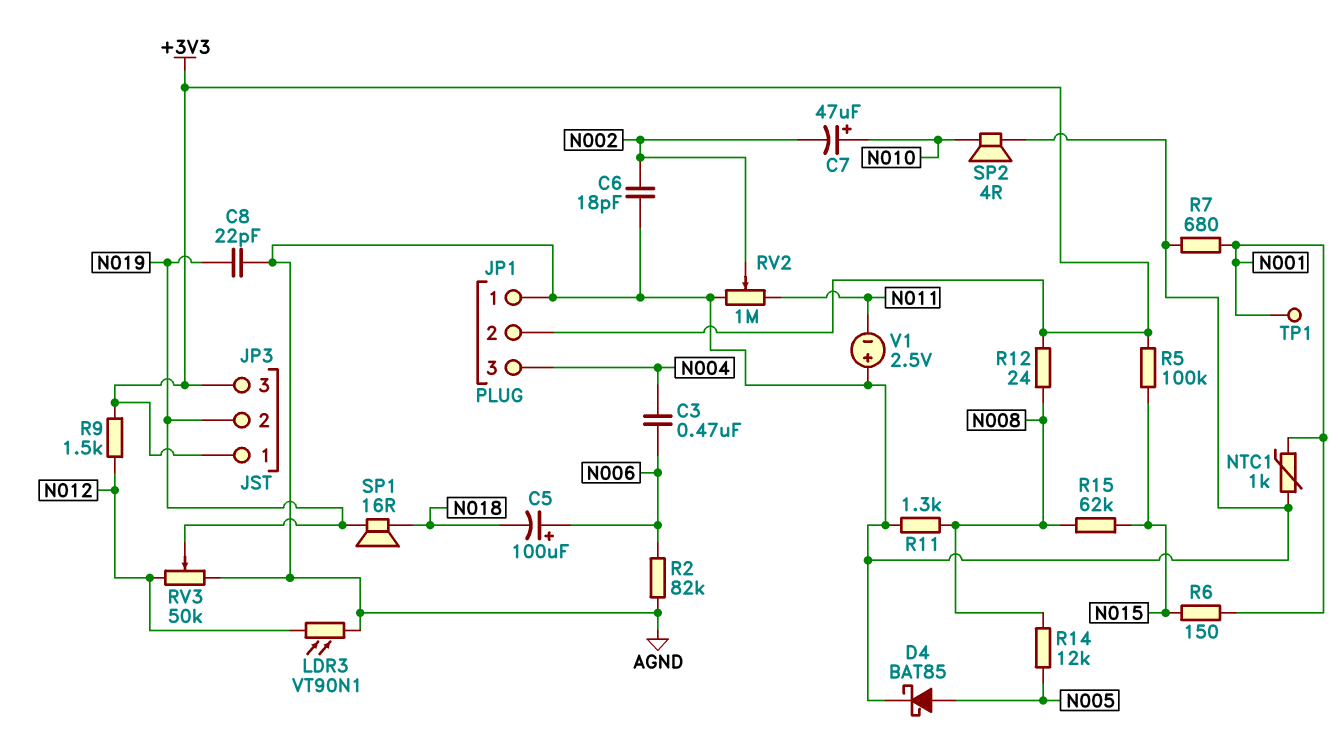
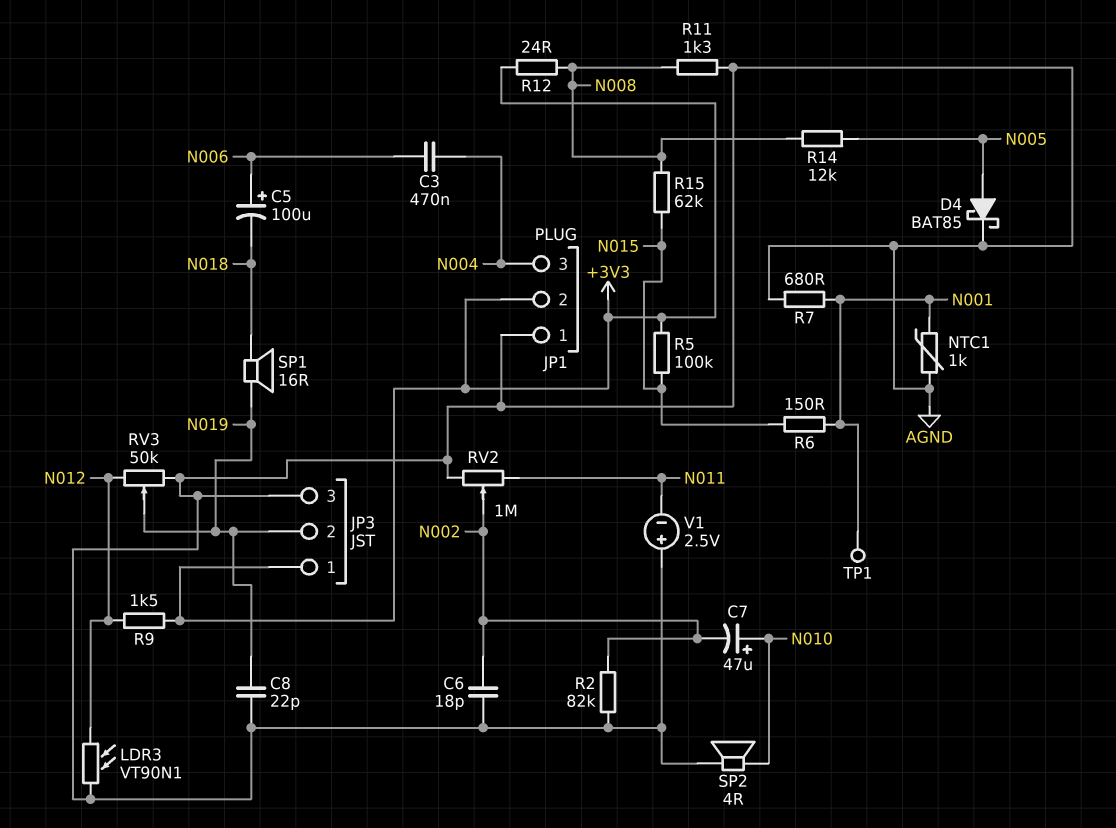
JP3 pin 3: +3V3 -> AGND
R2: 82k (AGND, N006) -> 82k (AGND, N002)

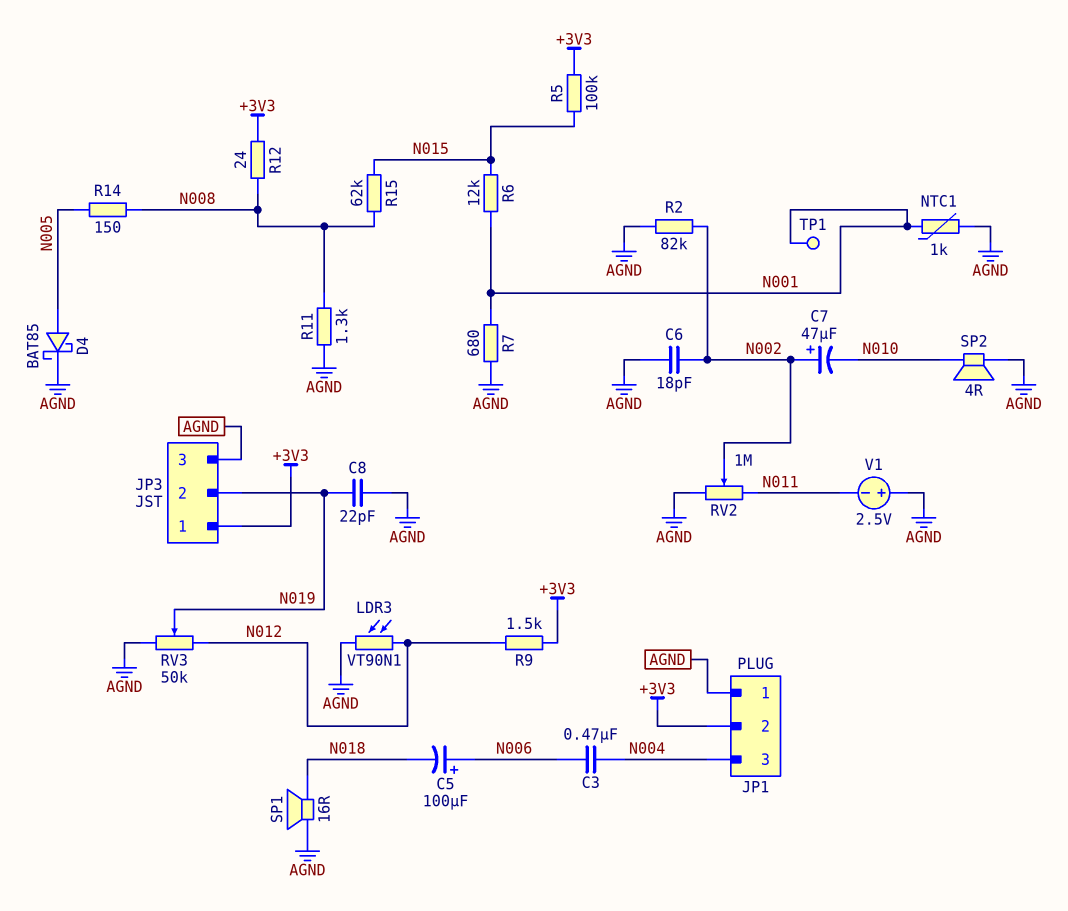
C7: 47uF (plus N010, minus N002) -> 47uF (plus N002, minus N010)
R6: 150 (N001, N015) -> 12k (N001, N015)
R14: 12k (N005, N008) -> 150 (N005, N008)
SP1: speaker 16R (N018, N019) -> speaker 16R (AGND, N018)

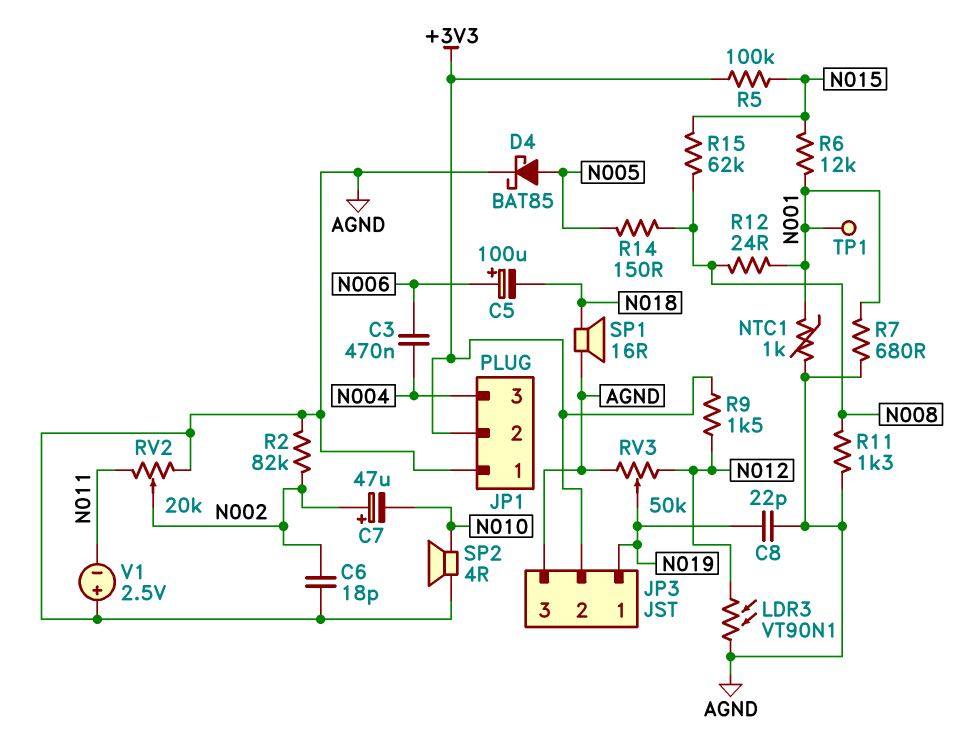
JP3 pin 1: +3V3 -> N019
JP3 pin 2: N019 -> +3V3
R12: 24 (+3V3, N008) -> 24 (N001, N008)
RV2: 1M (AGND, N011, wiper N002) -> 20k (AGND, N011, wiper N002)

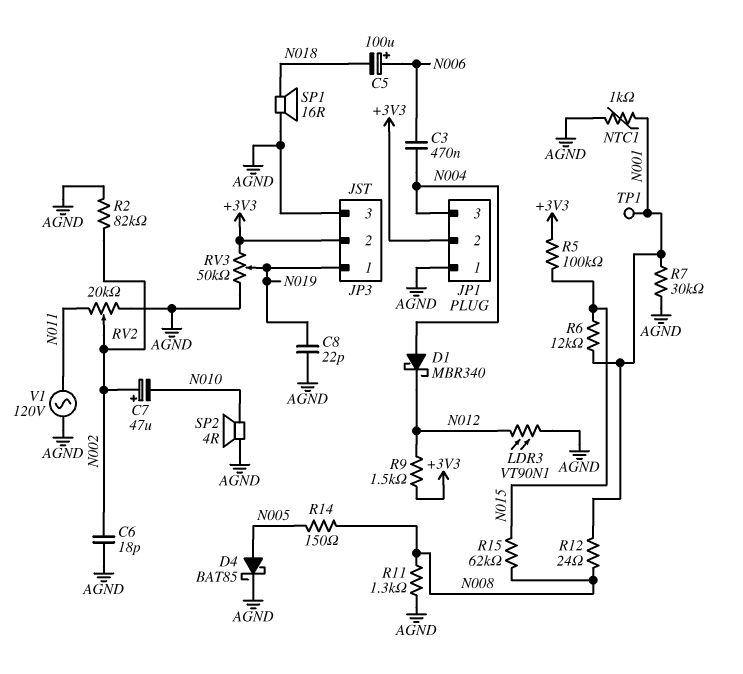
D1: none -> schottky MBR340 (A N004, K N012)
R7: 680 (AGND, N001) -> 30k (AGND, N001)
RV3: 50k (AGND, N012, wiper N019) -> 50k (+3V3, AGND, wiper N019)
V1: 2.5V (plus AGND, minus N011) -> AC 120V (AGND, N011)

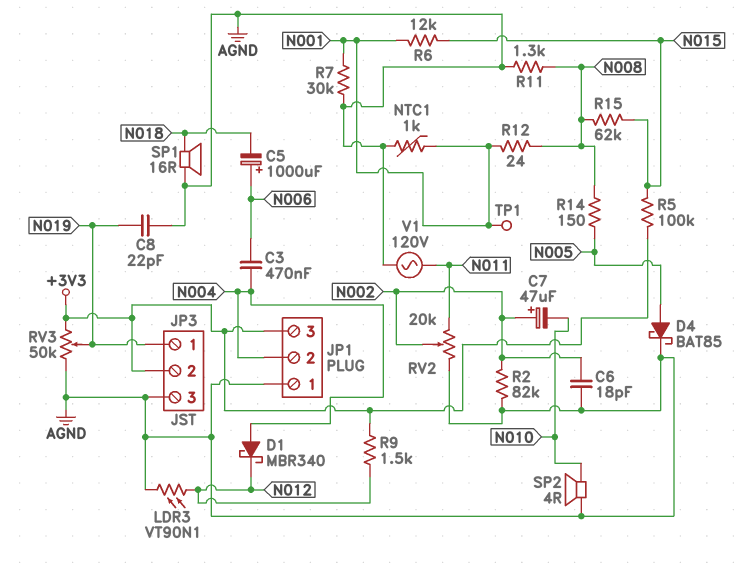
C5: 100uF (plus N006, minus N018) -> 1000uF (plus N006, minus N018)
JP1 pin 2: +3V3 -> N004
JP1 pin 3: N004 -> +3V3

